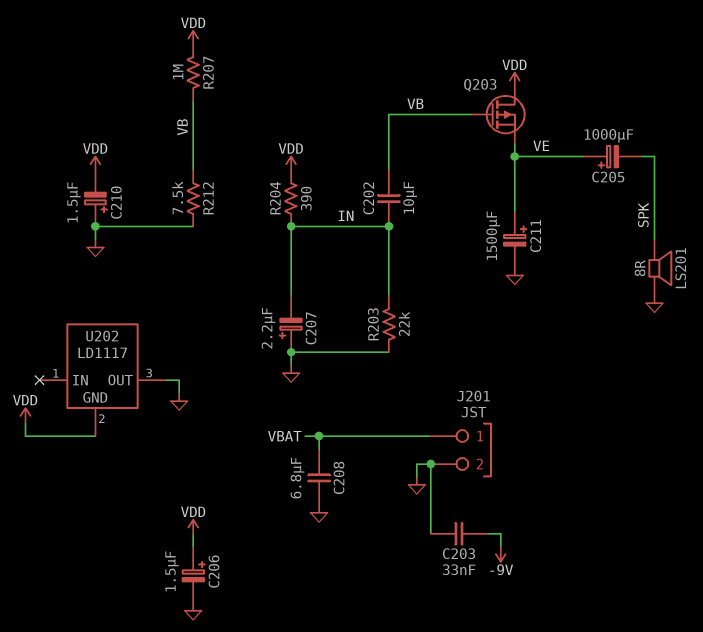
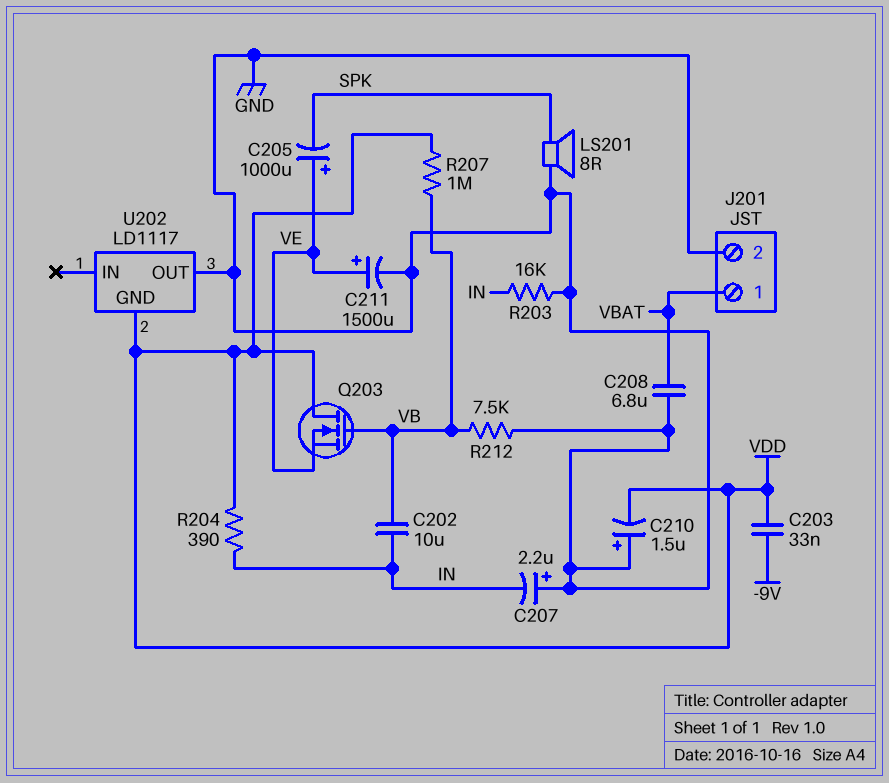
C203: 33nF (-9V, GND) -> 33nF (-9V, VDD)
C206: 1.5uF (plus VDD, minus GND) -> none
Q203: PMOS (G VB, D VDD, S VE) -> NMOS (G VB, D VDD, S VE)
R203: 22k (GND, IN) -> 16k (GND, IN)

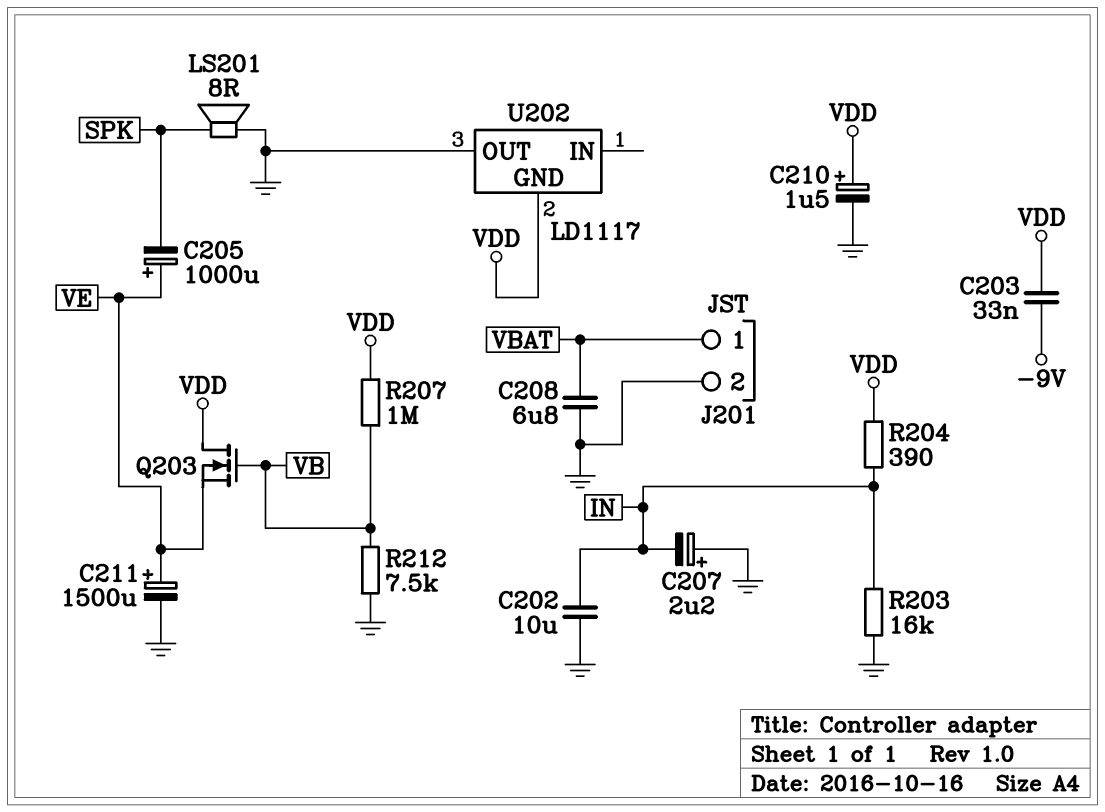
C202: 10uF (IN, VB) -> 10uF (GND, IN)
C210: 1.5uF (plus GND, minus VDD) -> 1.5uF (plus VDD, minus GND)

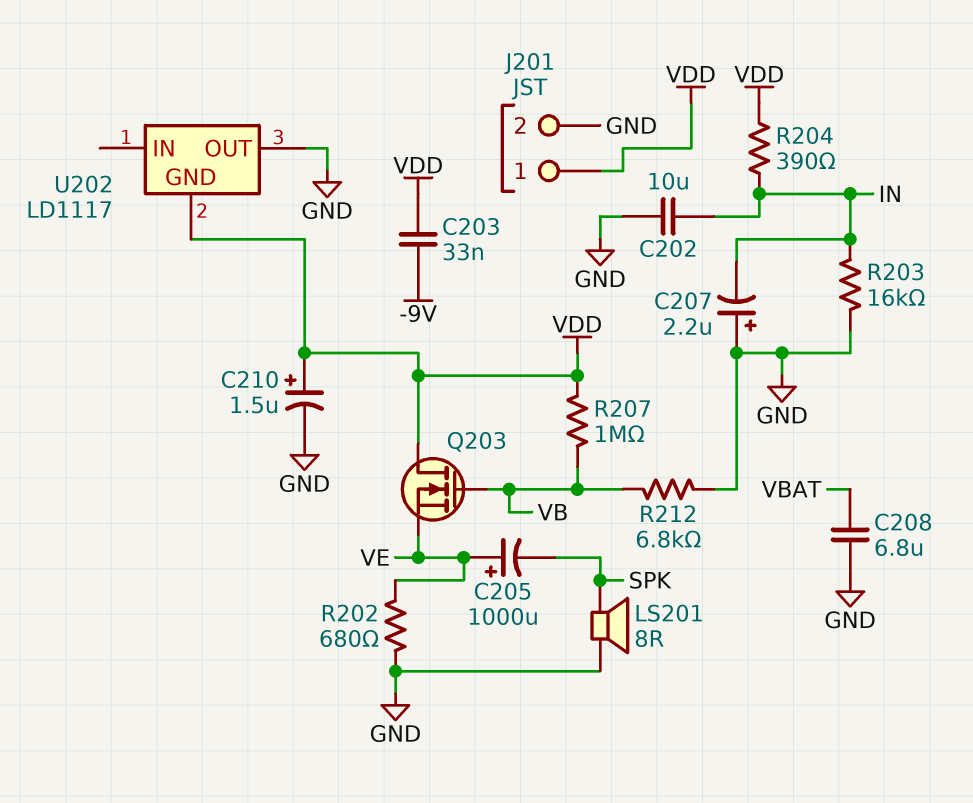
C211: 1500uF (plus VE, minus GND) -> none
J201 pin 1: VBAT -> VDD
R202: none -> 680 (GND, VE)
R212: 7.5k (GND, VB) -> 6.8k (GND, VB)

